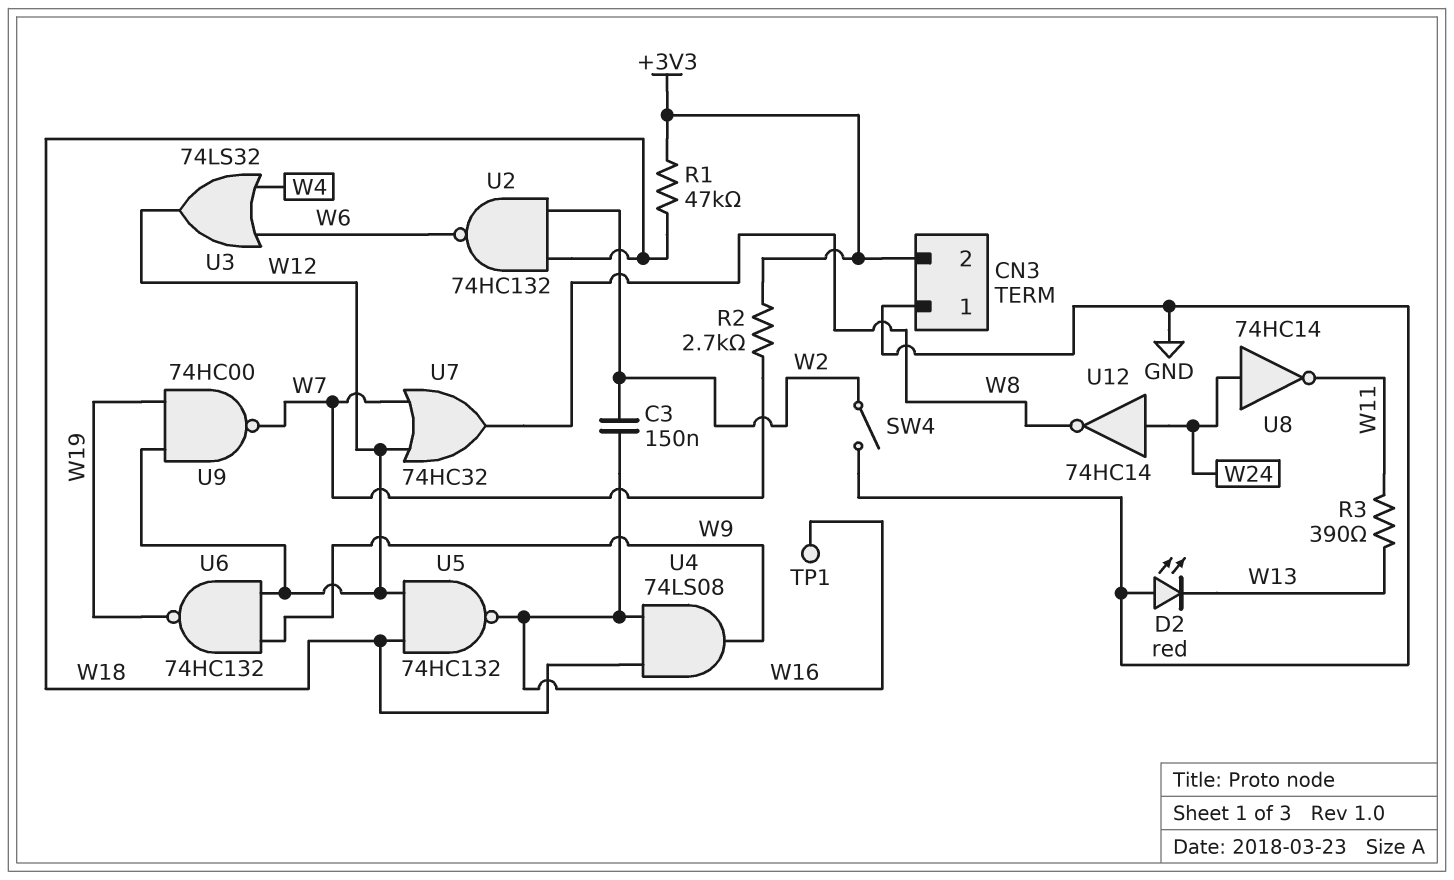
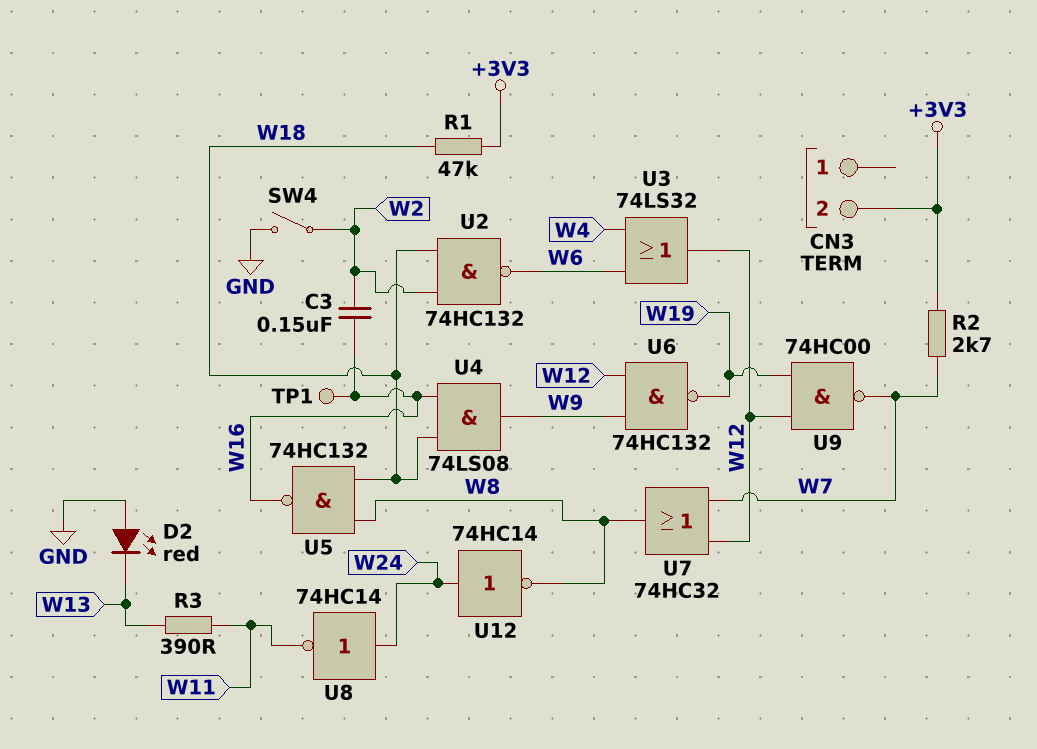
CN3 pin 1: GND -> none
U5: NAND 74HC132 (in W12, in W18, out W16) -> NAND 74HC132 (in W8, in W18, out W16)

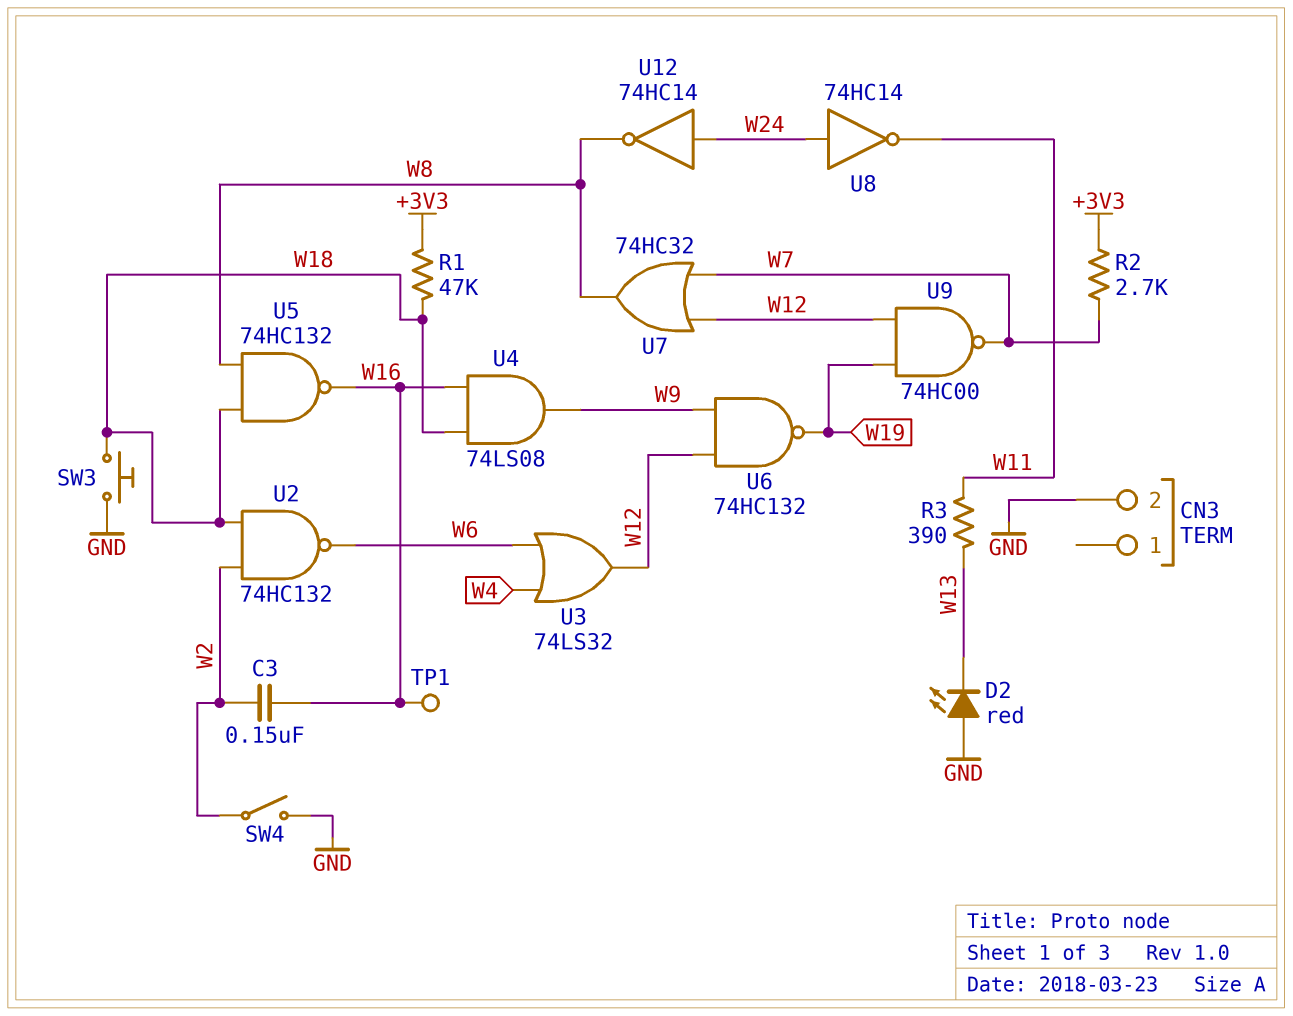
CN3 pin 2: +3V3 -> GND
SW3: none -> button (GND, W18)

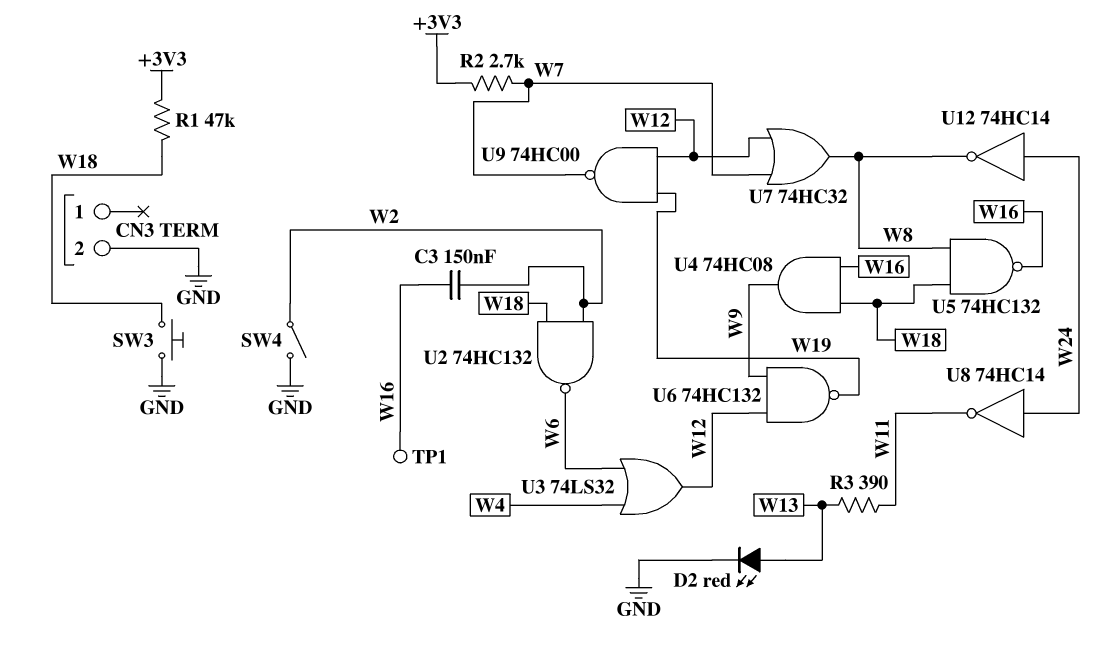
D2: LED red (A GND, K W13) -> LED red (A W13, K GND)
U4: AND 74LS08 (in W16, in W18, out W9) -> AND 74HC08 (in W16, in W18, out W9)

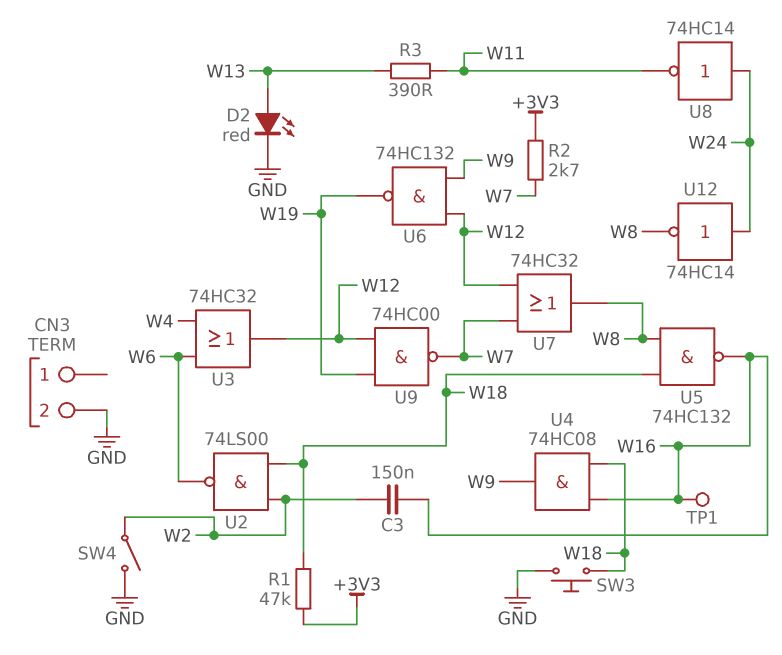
U2: NAND 74HC132 (in W2, in W18, out W6) -> NAND 74LS00 (in W2, in W18, out W6)
U3: OR 74LS32 (in W4, in W6, out W12) -> OR 74HC32 (in W4, in W6, out W12)

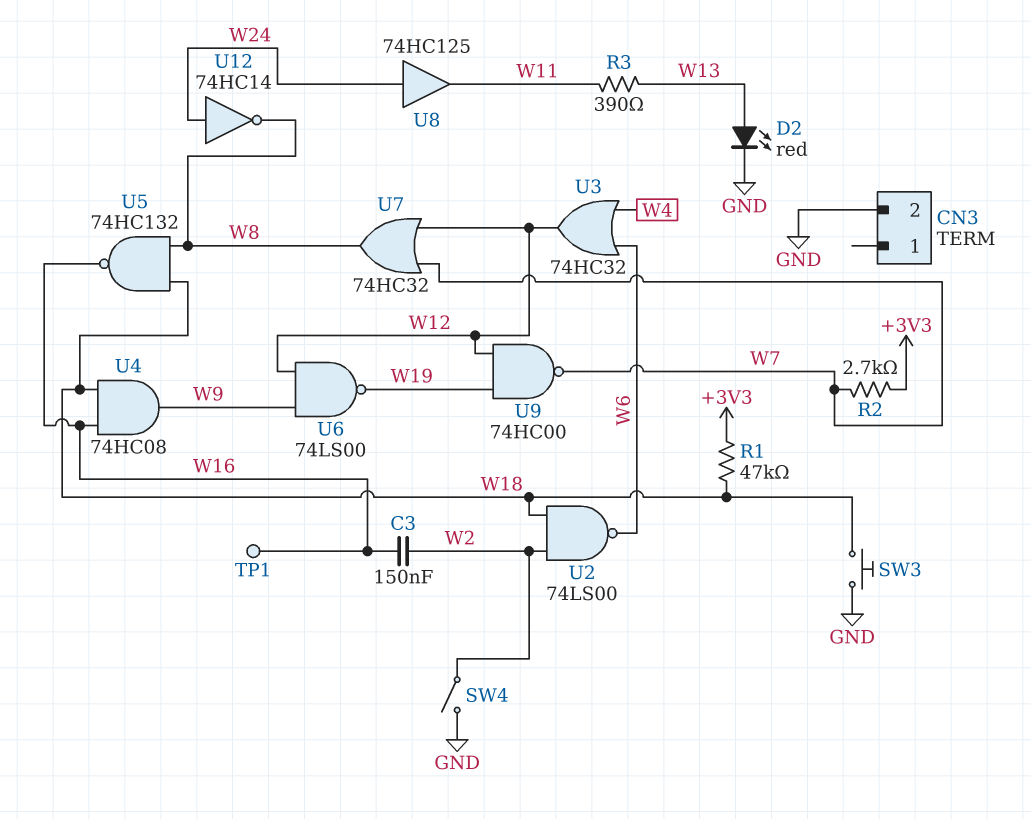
U6: NAND 74HC132 (in W9, in W12, out W19) -> NAND 74LS00 (in W9, in W12, out W19)
U8: NOT 74HC14 (in W24, out W11) -> buffer 74HC125 (in W24, out W11)

